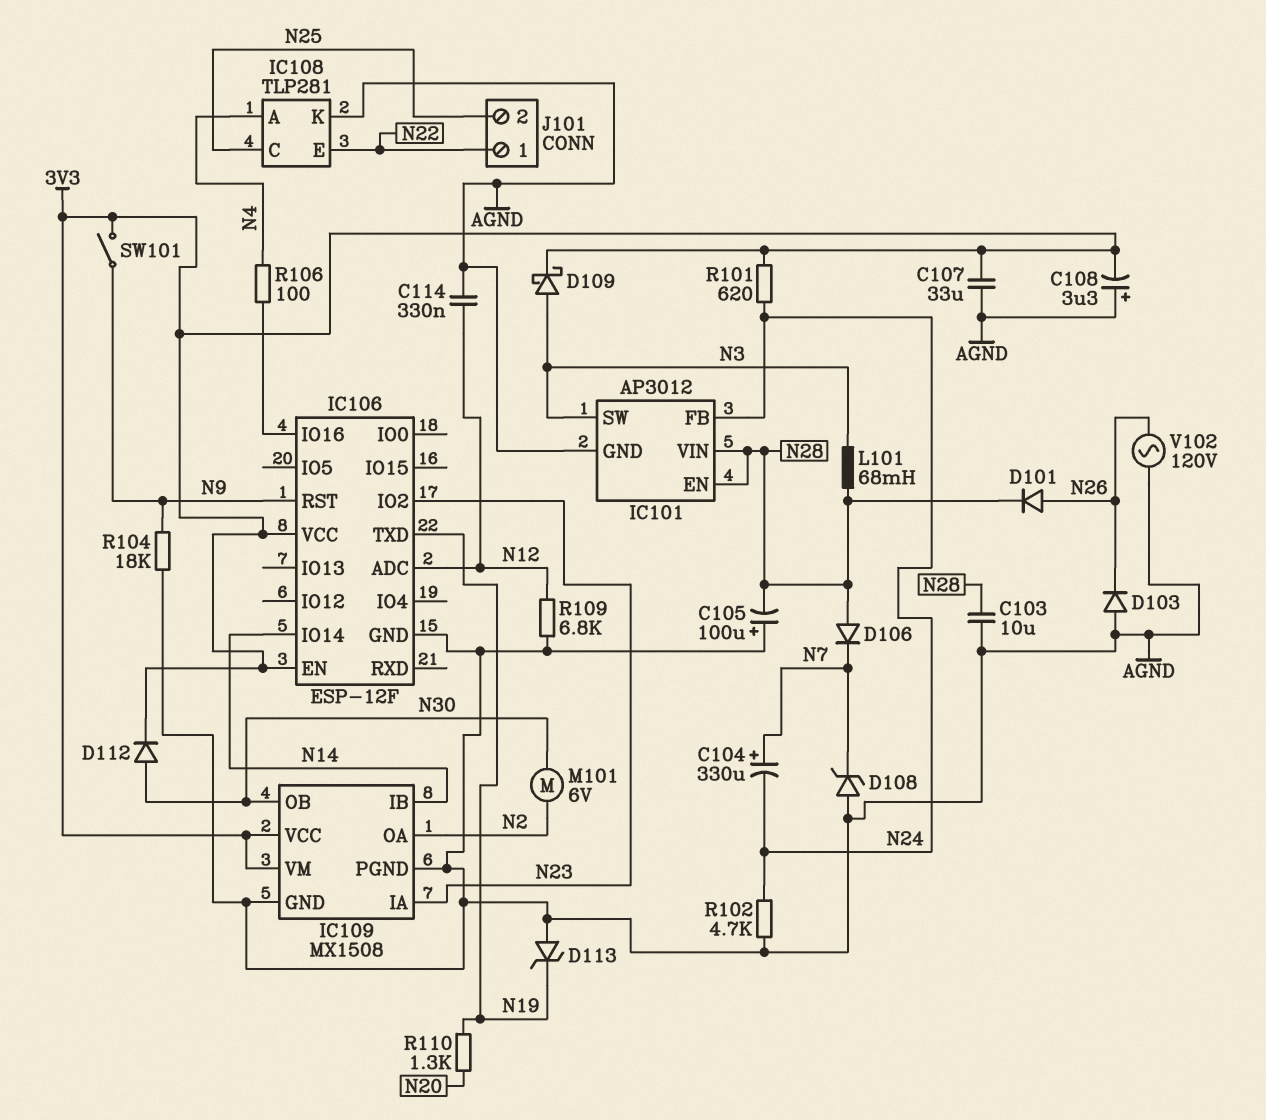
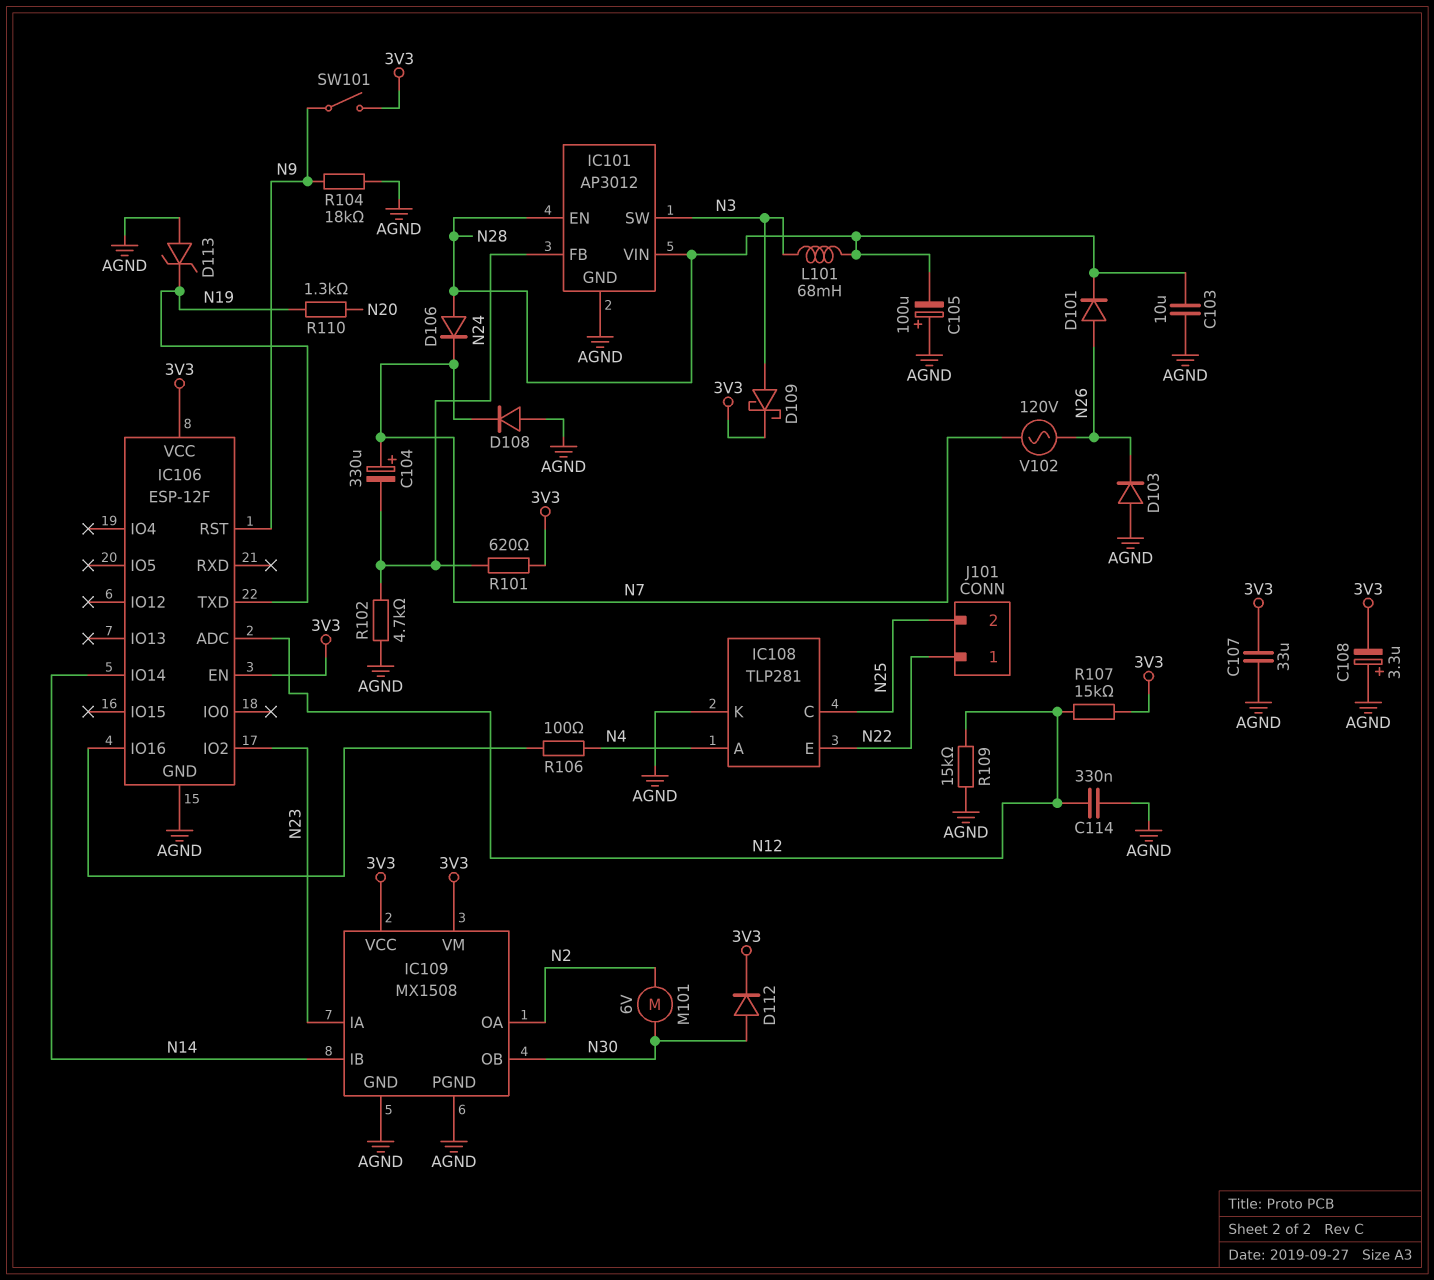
D108: zener (A AGND, K N7) -> diode (A AGND, K N7)
R107: none -> 15k (3V3, N12)
R109: 6.8k (AGND, N12) -> 15k (AGND, N12)
V102: AC 120V (AGND, N26) -> AC 120V (N7, N26)

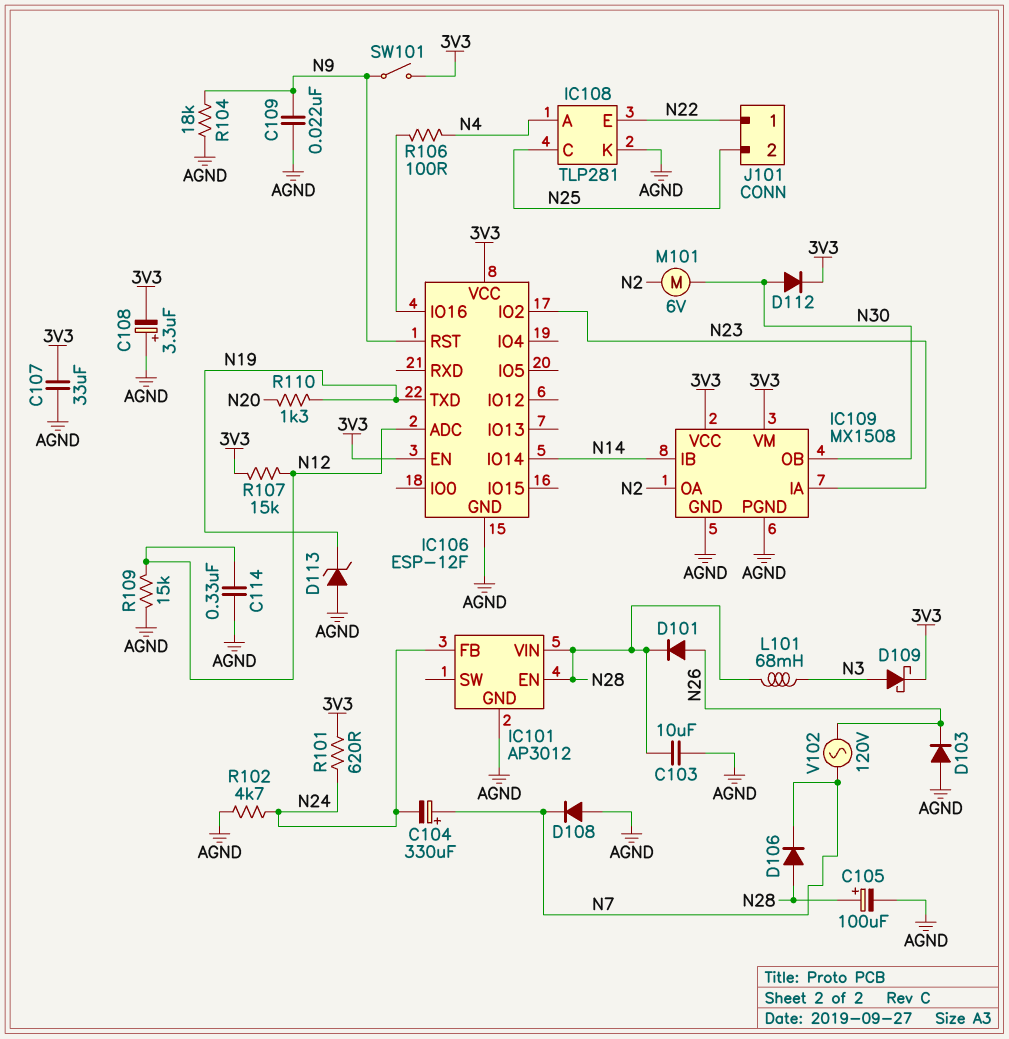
C105: 100uF (plus AGND, minus N28) -> 100uF (plus N28, minus AGND)
C109: none -> 22nF (AGND, N9)
IC101 pin SW: N3 -> none

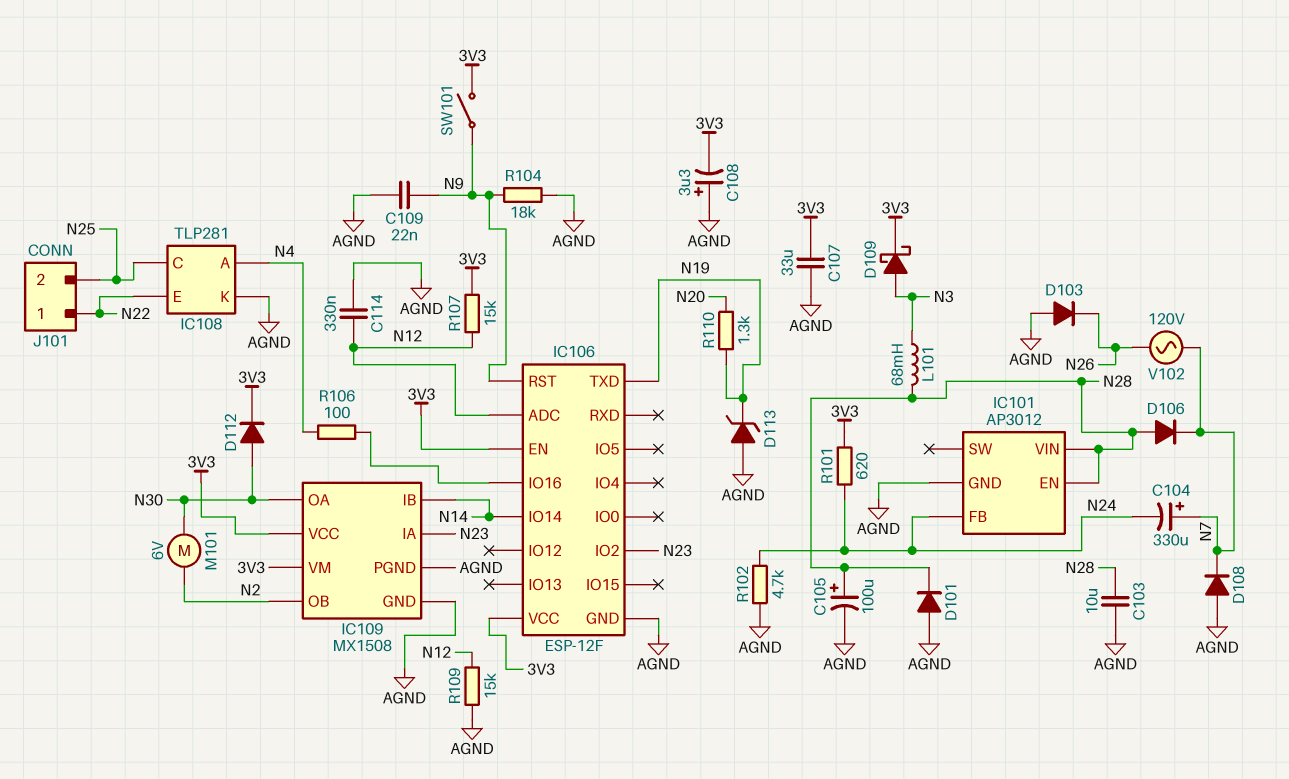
D101: diode (A N26, K N28) -> diode (A AGND, K N28)
IC109 pin OA: N2 -> N30
IC109 pin OB: N30 -> N2

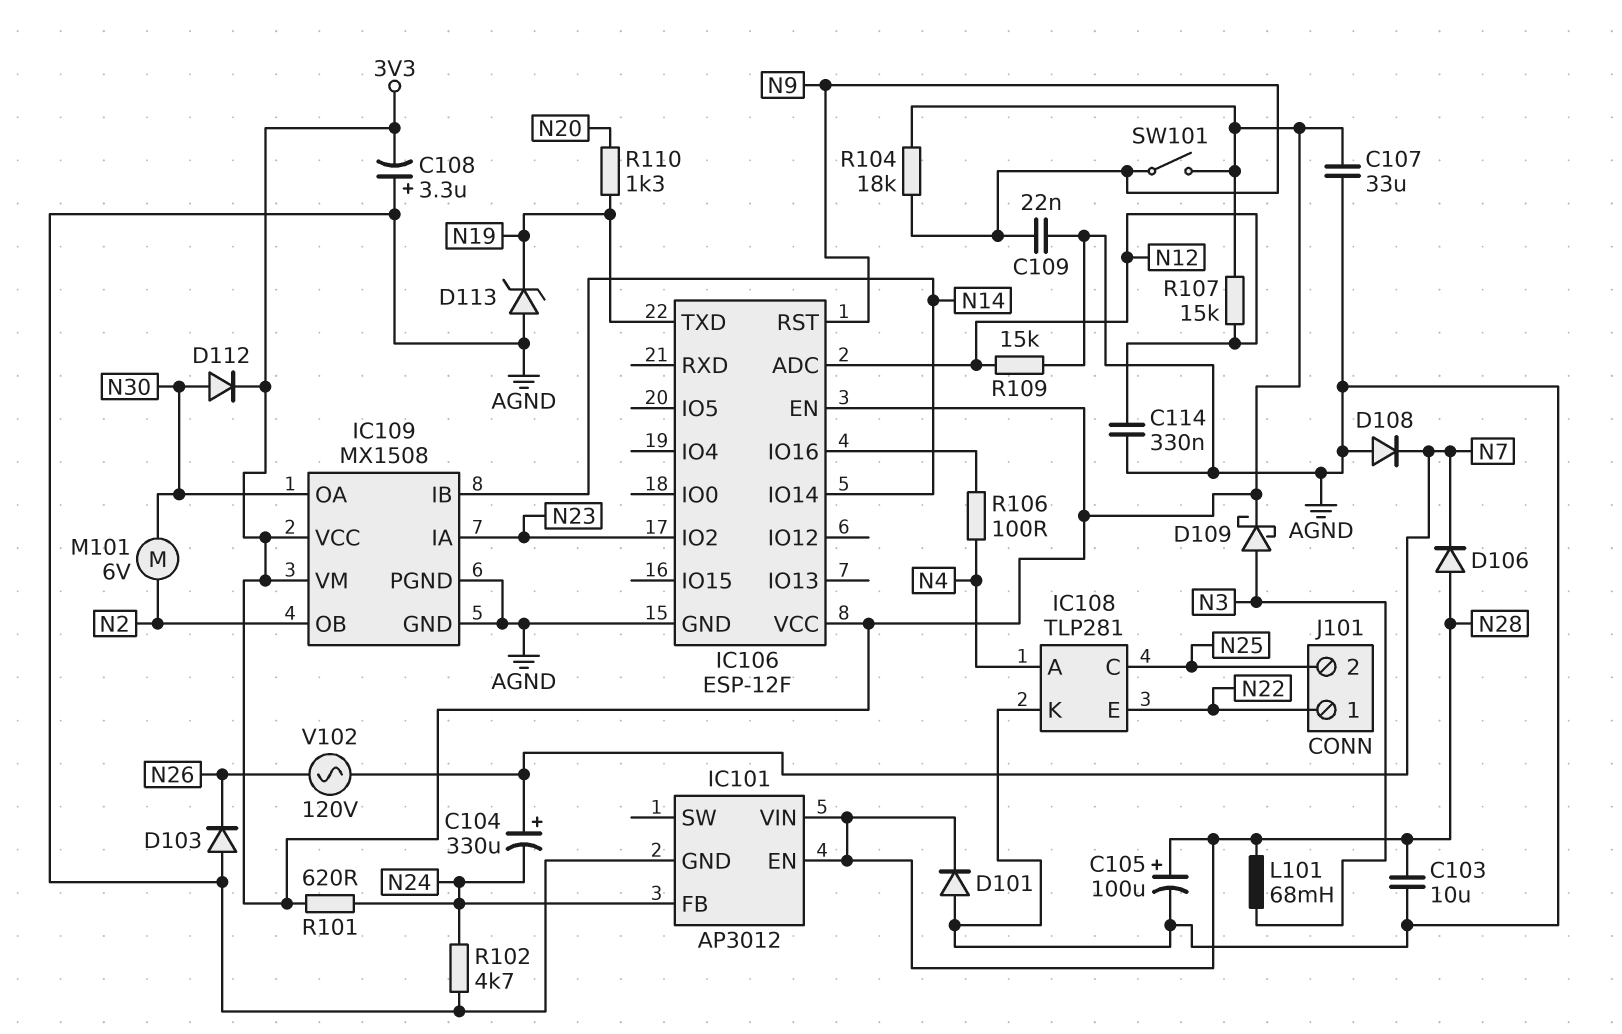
R104: 18k (AGND, N9) -> 18k (3V3, N9)

